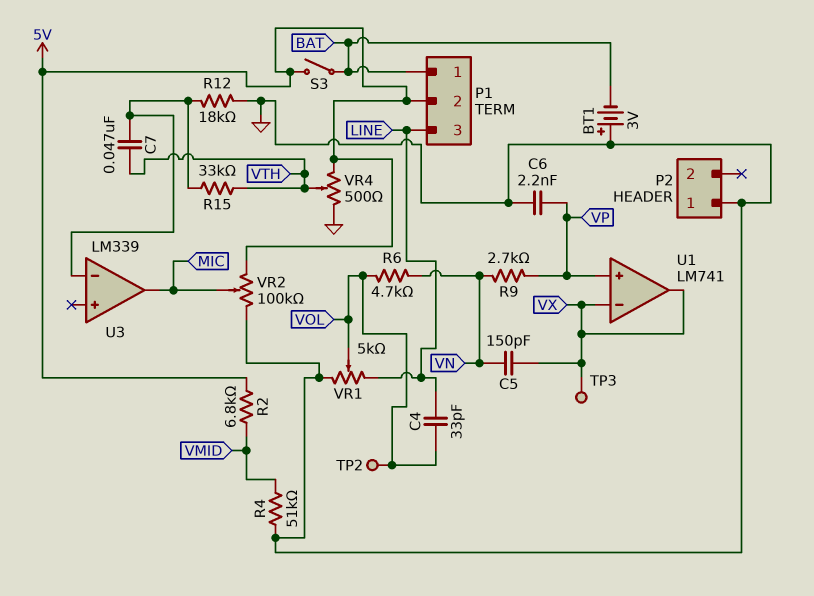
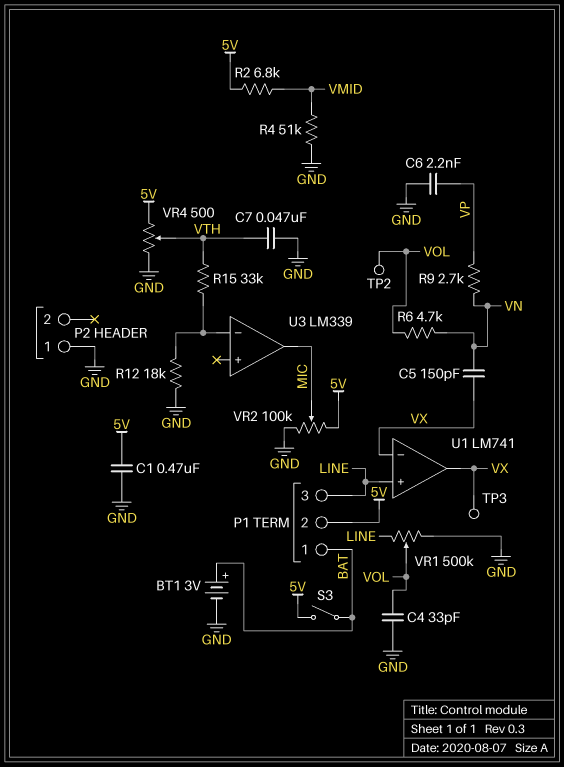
BT1: 3V (plus GND, minus BAT) -> 3V (plus BAT, minus GND)
C1: none -> 470nF (5V, GND)
C4: 33pF (LINE, VOL) -> 33pF (GND, VOL)
C7: 47nF (U3/in-, VTH) -> 47nF (GND, VTH)
U1 pin in+: VP -> LINE
VR1: 5k (GND, LINE, wiper VOL) -> 500k (GND, LINE, wiper VOL)

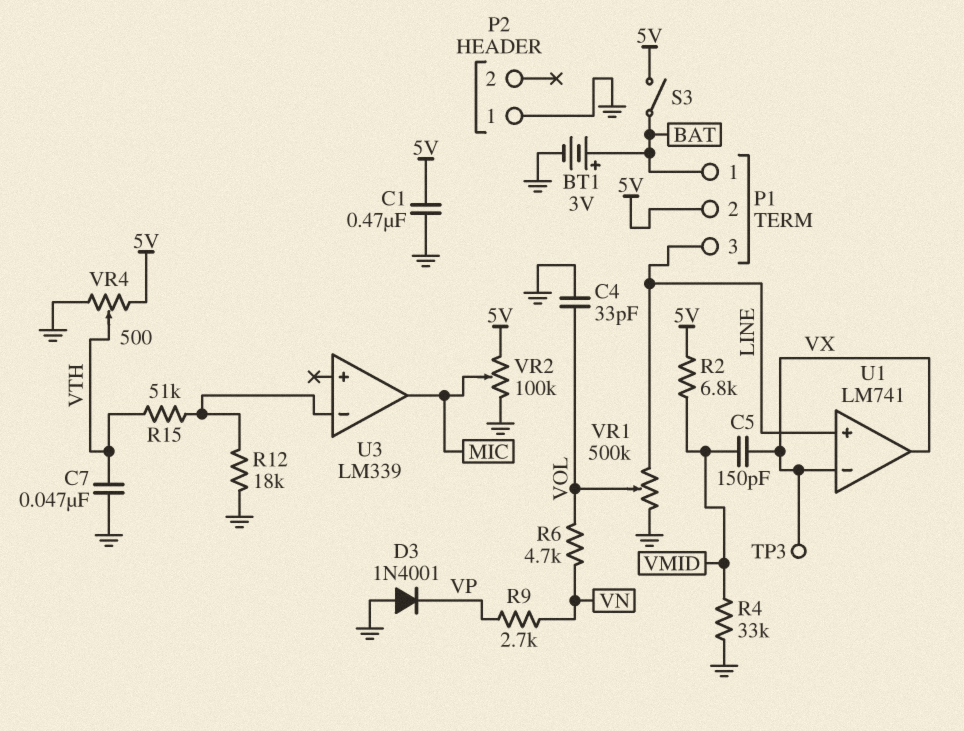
C5: 150pF (VN, VX) -> 150pF (VMID, VX)
C6: 2.2nF (GND, VP) -> none
D3: none -> diode 1N4001 (A GND, K VP)
R4: 51k (GND, VMID) -> 33k (GND, VMID)
R15: 33k (U3/in-, VTH) -> 51k (U3/in-, VTH)
TP2: test point (VOL) -> none

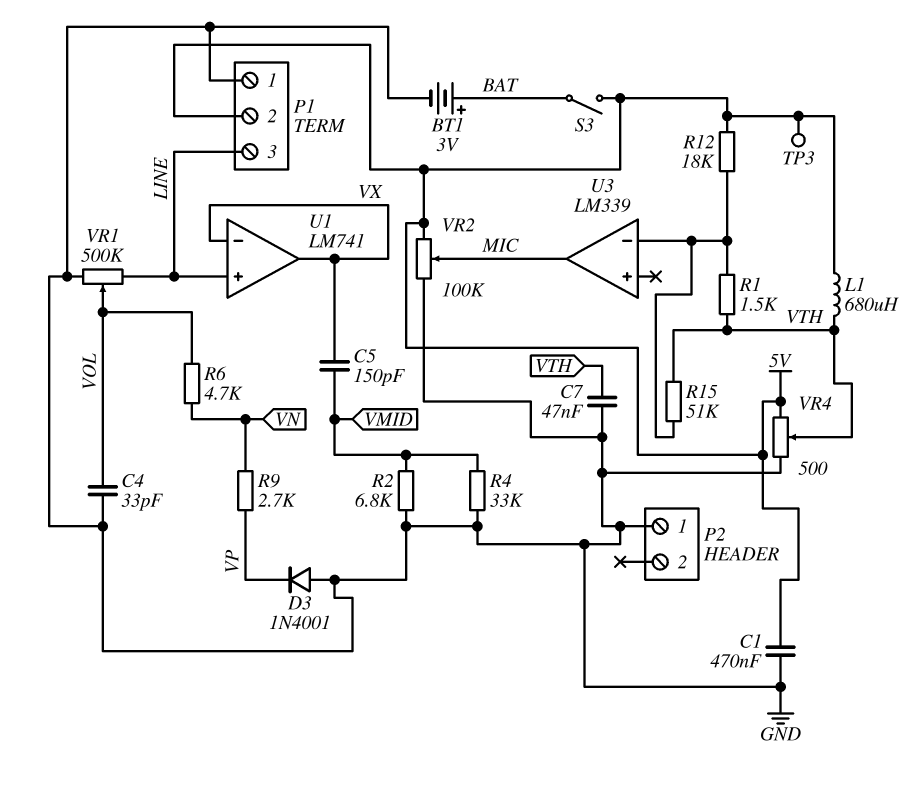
L1: none -> 680uH (5V, VTH)
P1 pin 1: BAT -> GND
R1: none -> 1.5k (U3/in-, VTH)
R2: 6.8k (5V, VMID) -> 6.8k (GND, VMID)
R12: 18k (GND, U3/in-) -> 18k (5V, U3/in-)
TP3: test point (VX) -> test point (5V)

